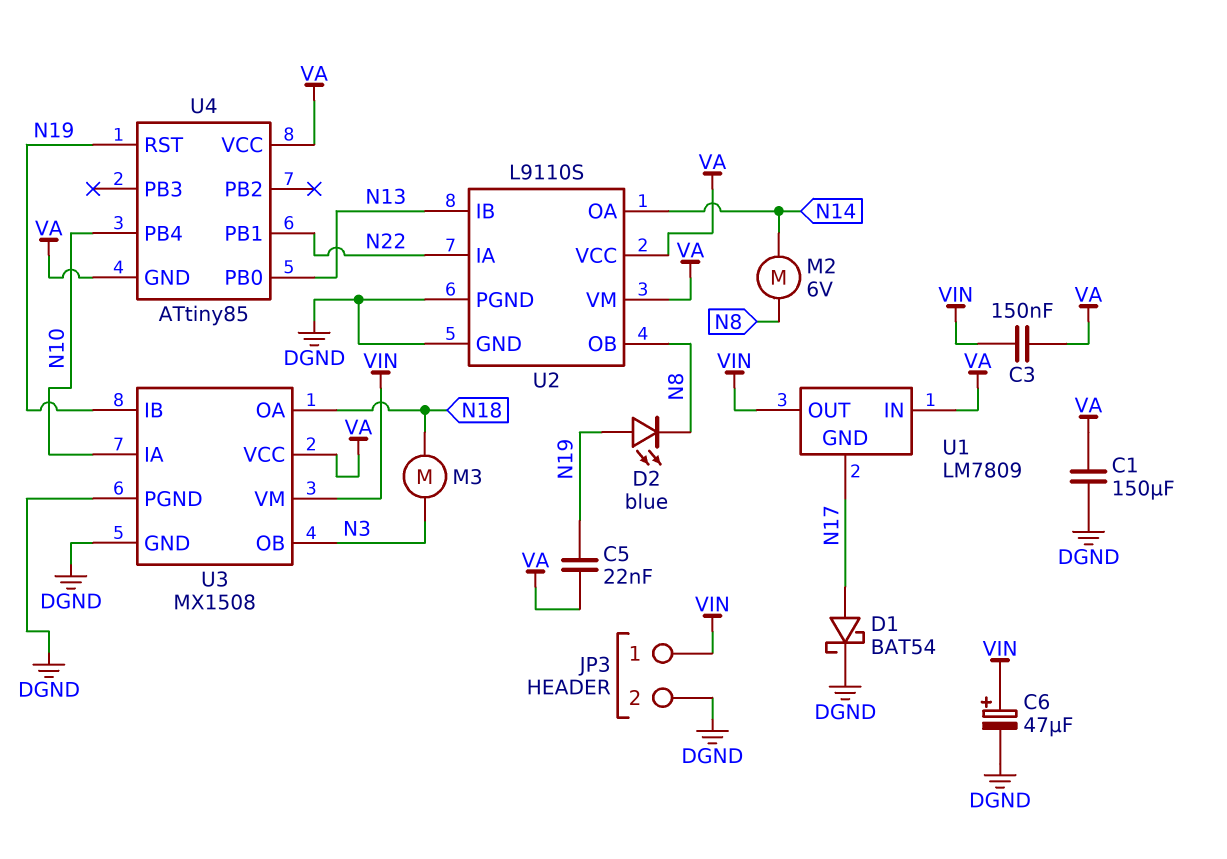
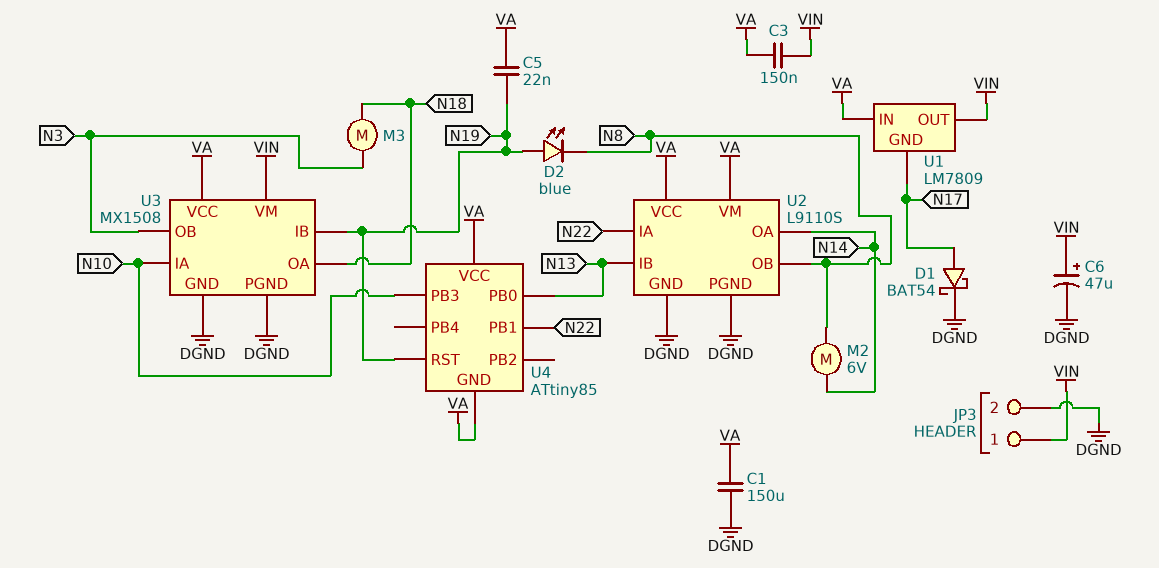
U4 pin PB3: none -> N10
U4 pin PB4: N10 -> none

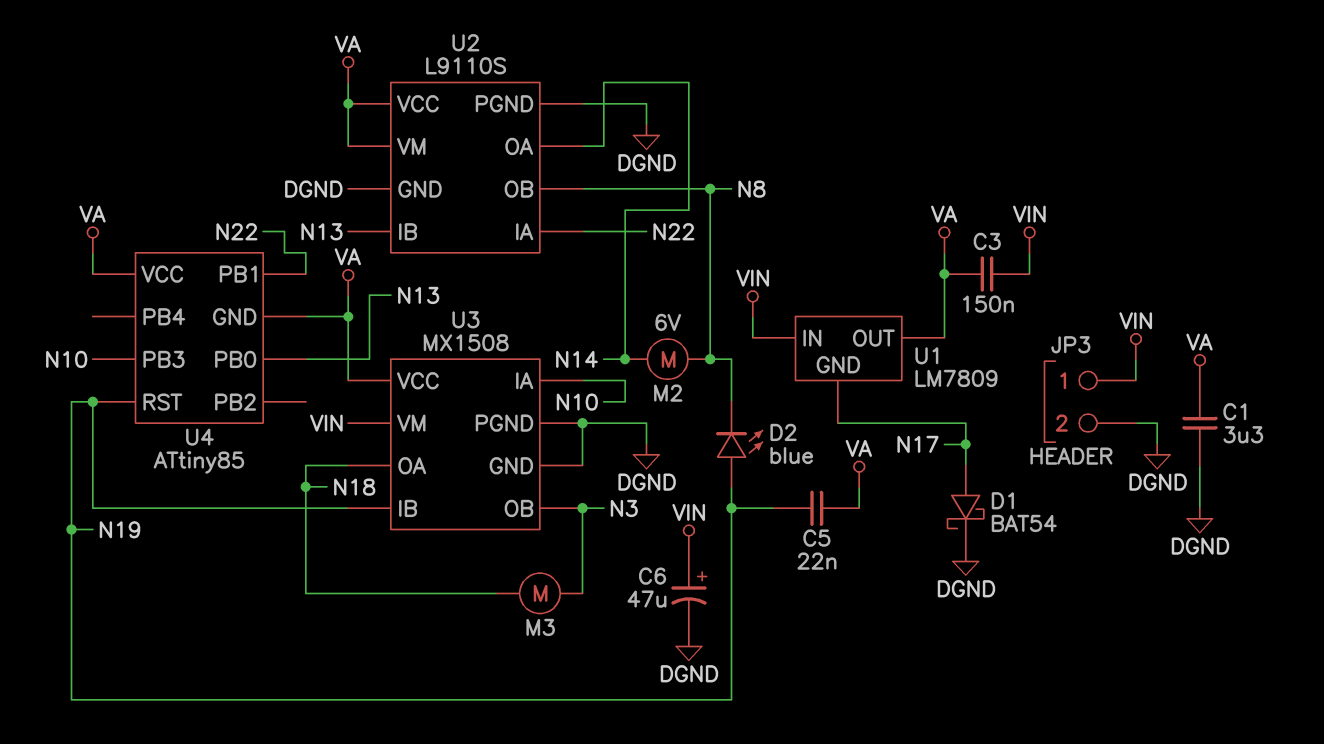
C1: 150uF (DGND, VA) -> 3.3uF (DGND, VA)
U1 pin IN: VA -> VIN
U1 pin OUT: VIN -> VA

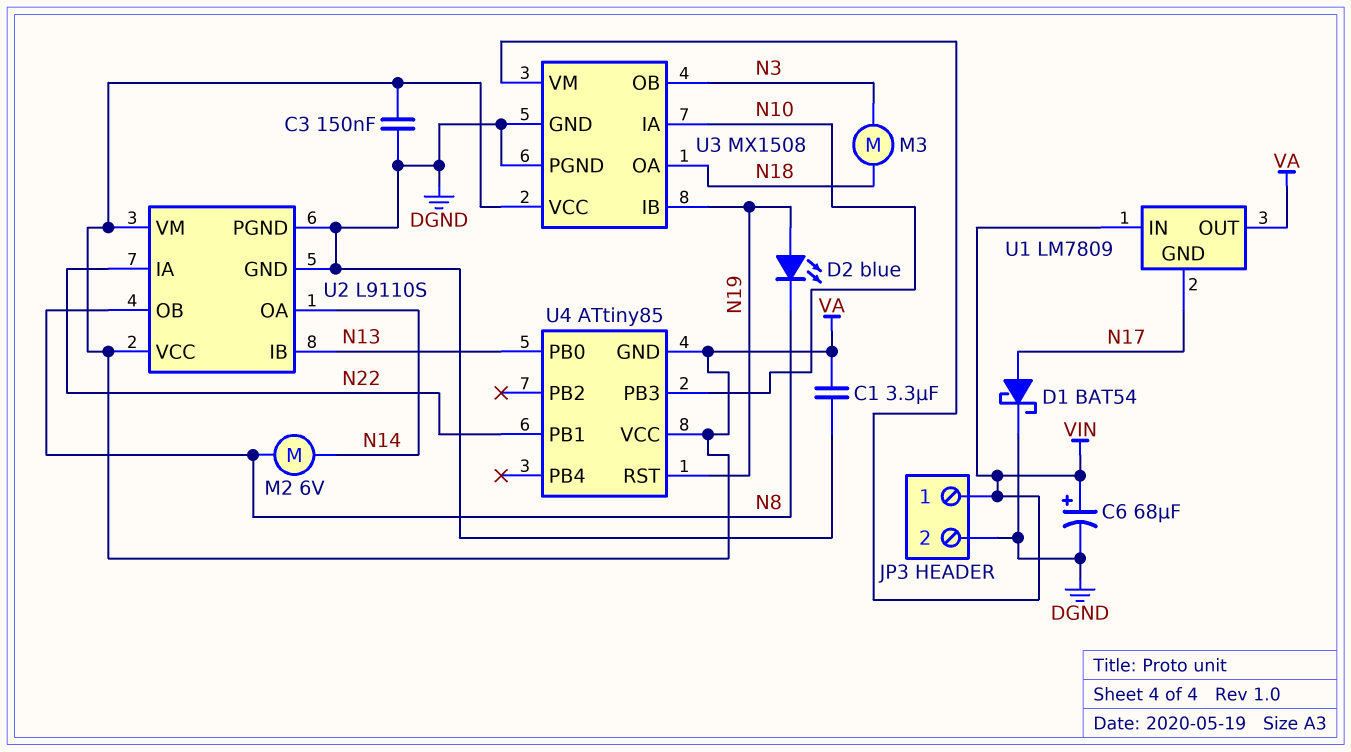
C3: 150nF (VA, VIN) -> 150nF (DGND, VA)
C5: 22nF (N19, VA) -> none
C6: 47uF (plus VIN, minus DGND) -> 68uF (plus VIN, minus DGND)

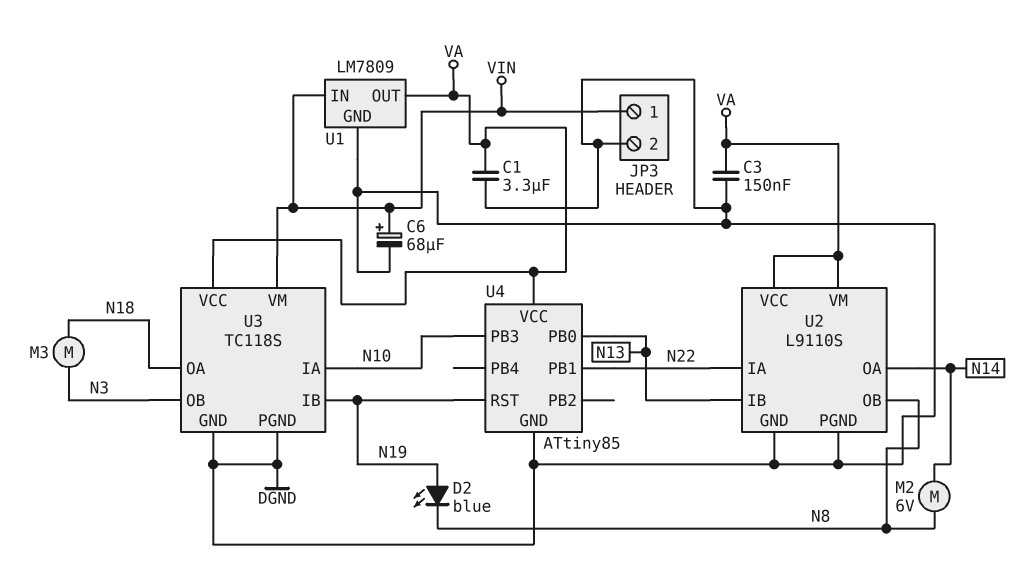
D1: schottky BAT54 (A N17, K DGND) -> none
U1 pin GND: N17 -> DGND
U3: MX1508 -> TC118S
U4 pin GND: VA -> DGND

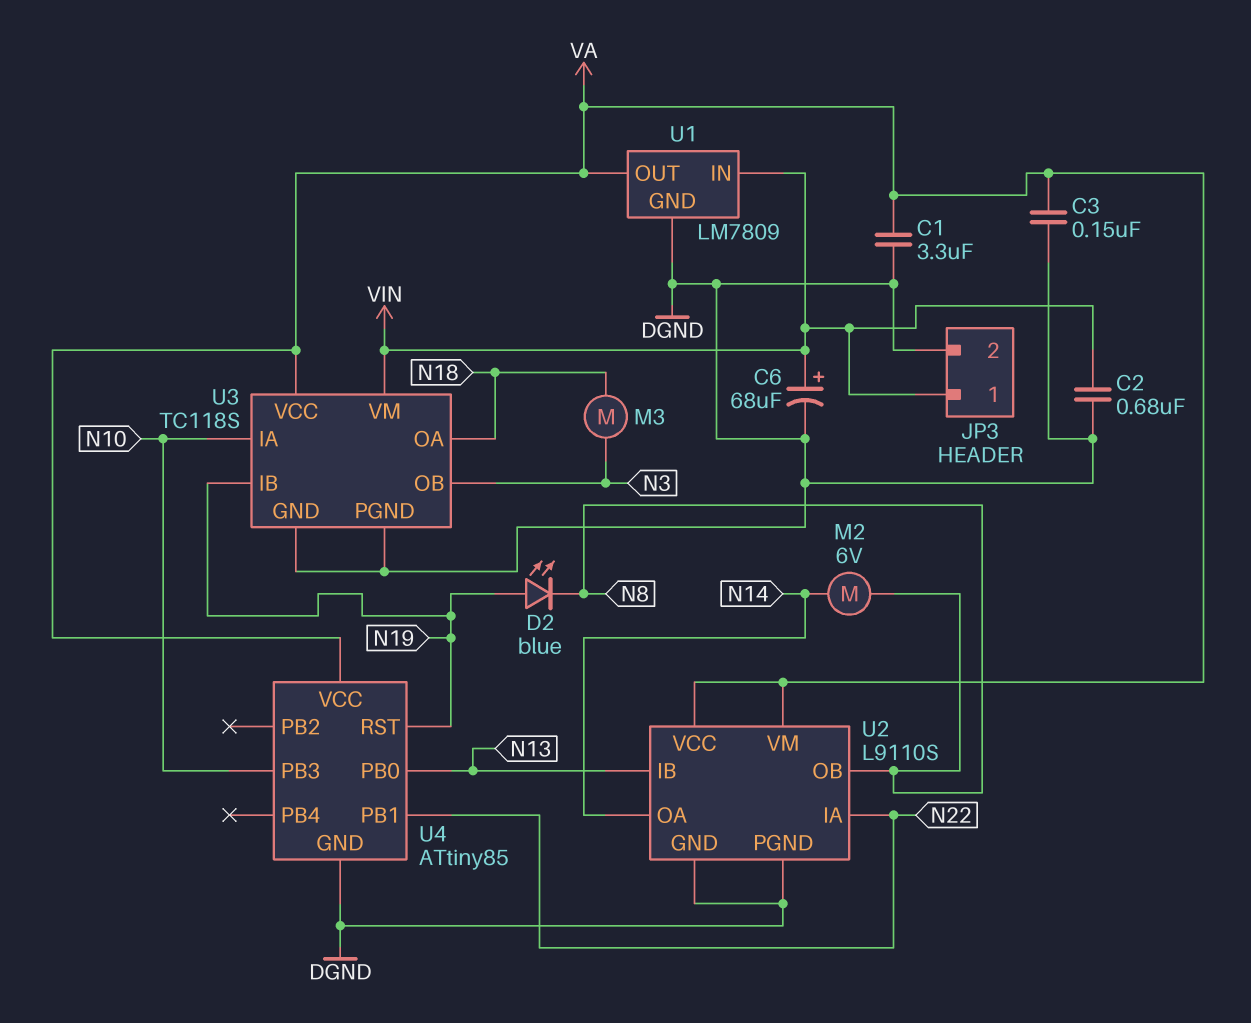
C2: none -> 680nF (DGND, VIN)

